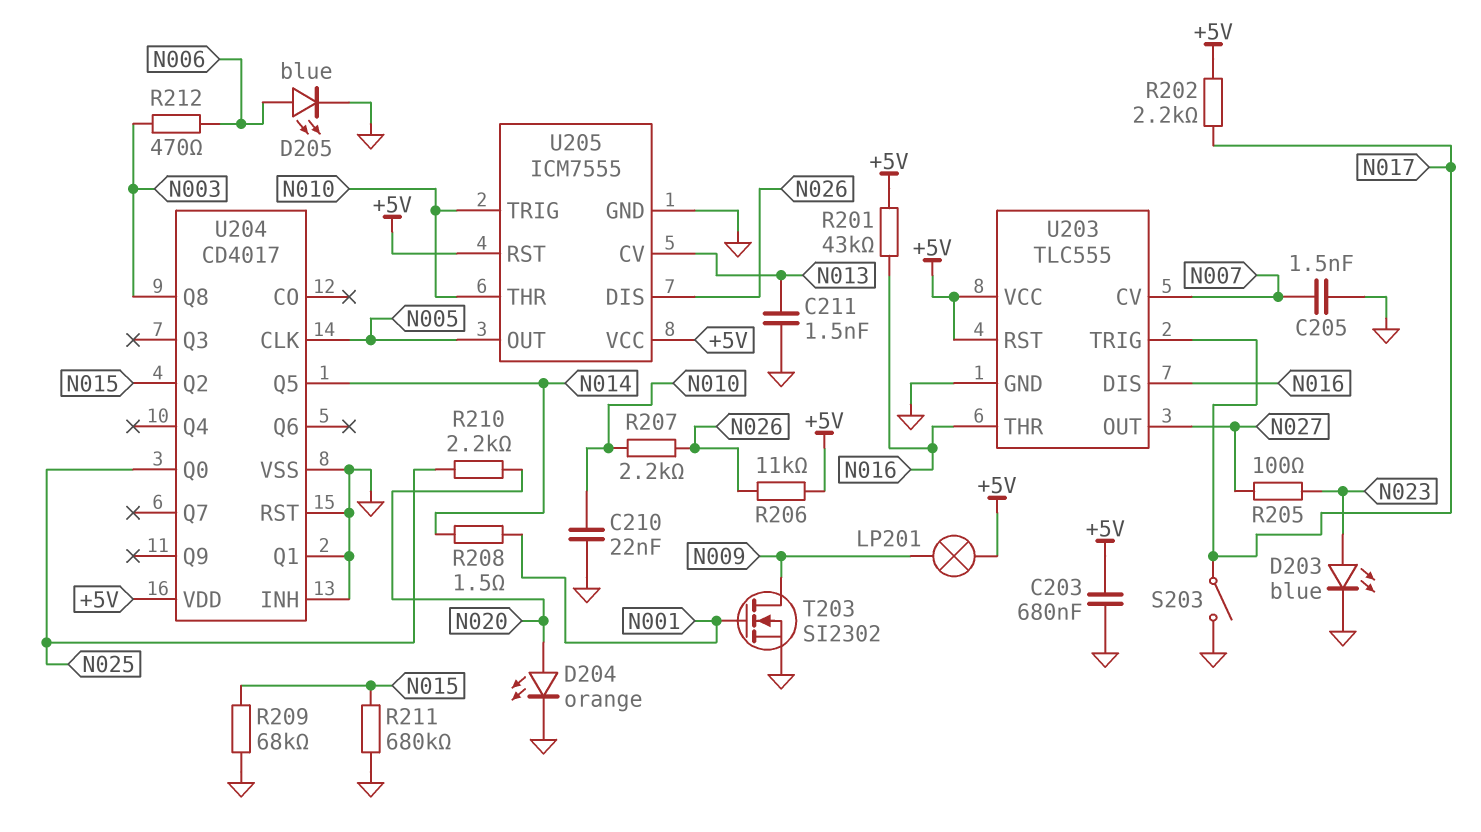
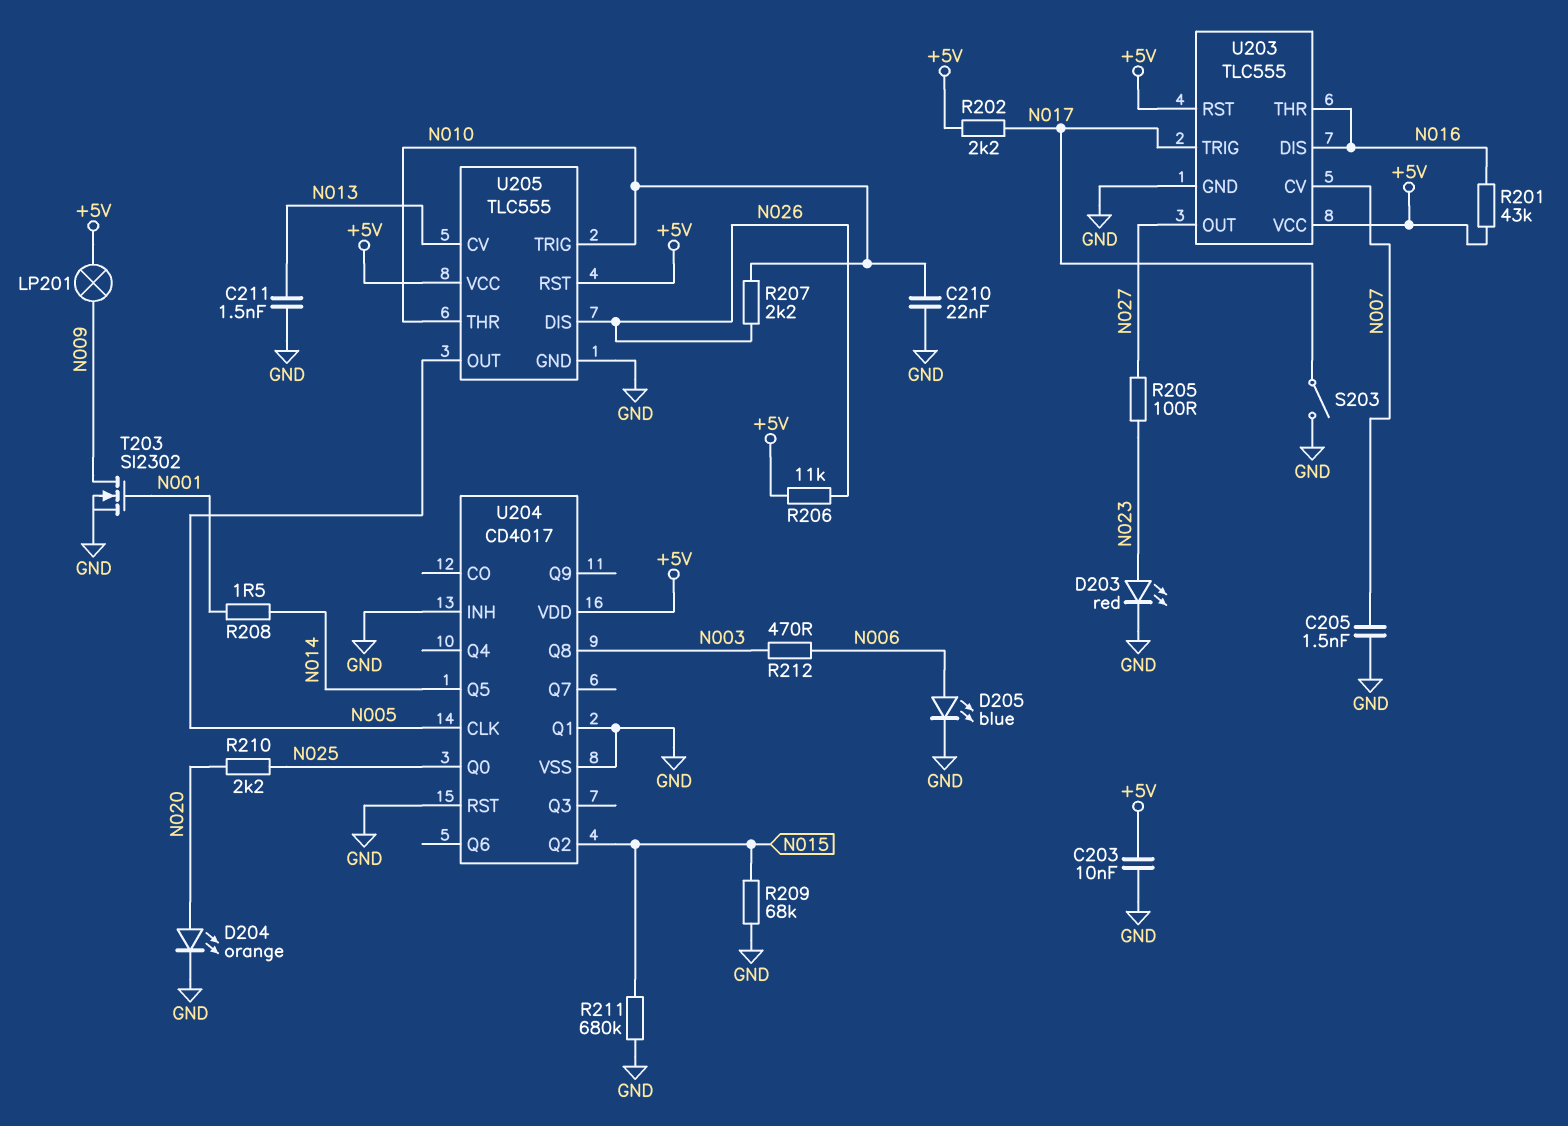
C203: 680nF (+5V, GND) -> 10nF (+5V, GND)
D203: LED blue (A N023, K GND) -> LED red (A N023, K GND)
U205: ICM7555 -> TLC555

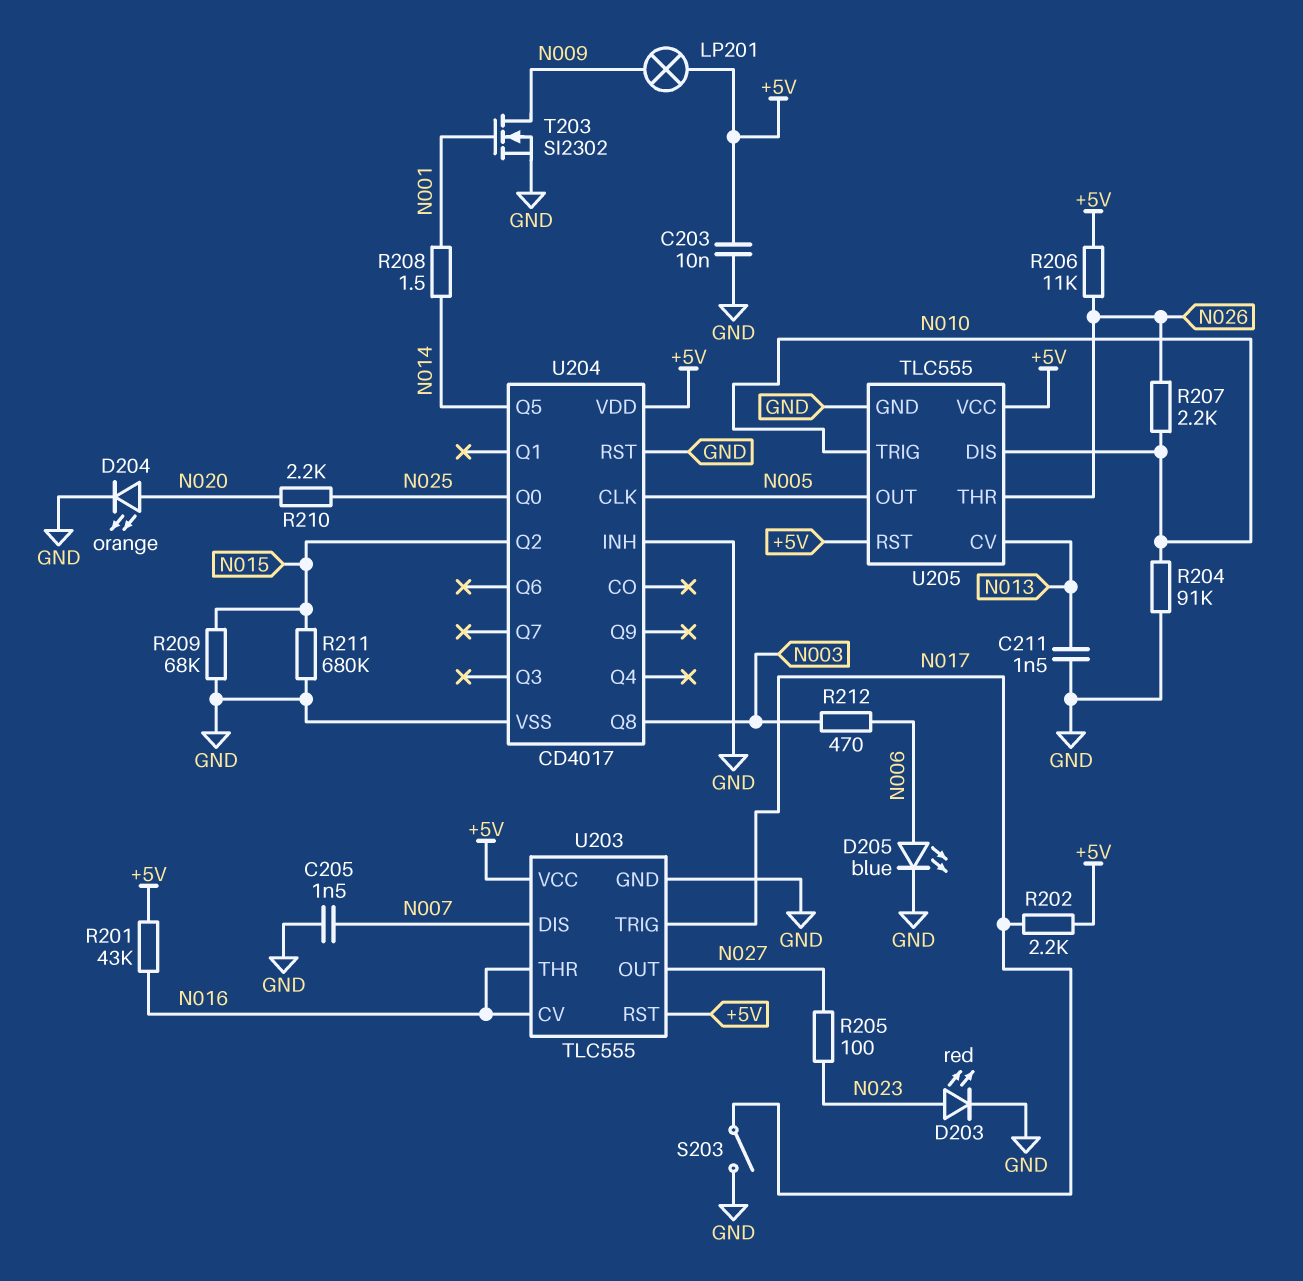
C210: 22nF (GND, N010) -> none
R204: none -> 91k (GND, N010)
U203 pin CV: N007 -> N016
U203 pin DIS: N016 -> N007
U204 pin Q1: GND -> none
U205 pin DIS: N026 -> N010
U205 pin THR: N010 -> N026

